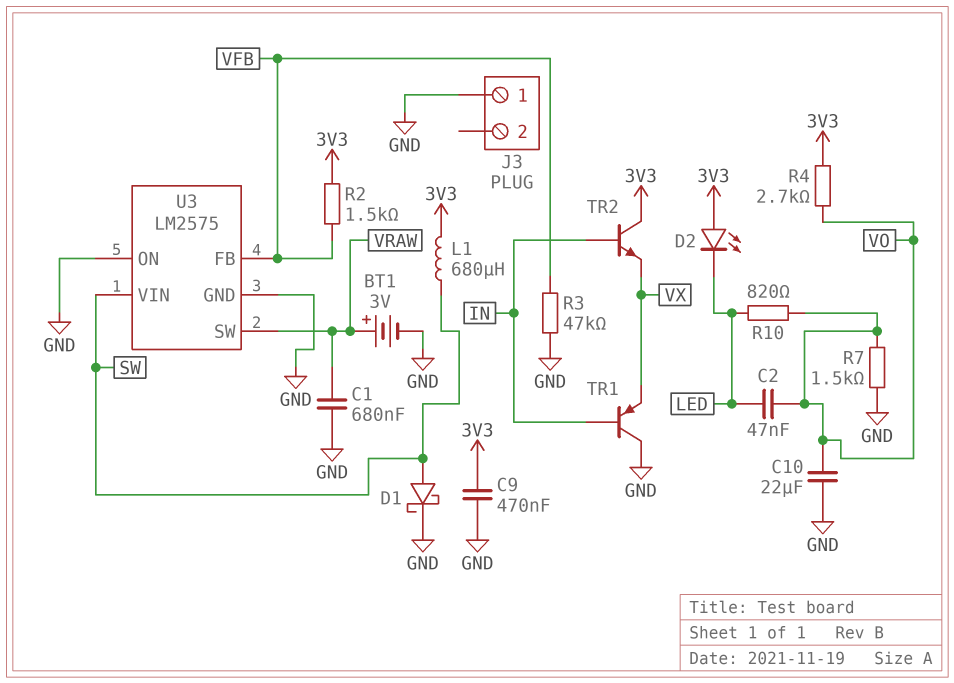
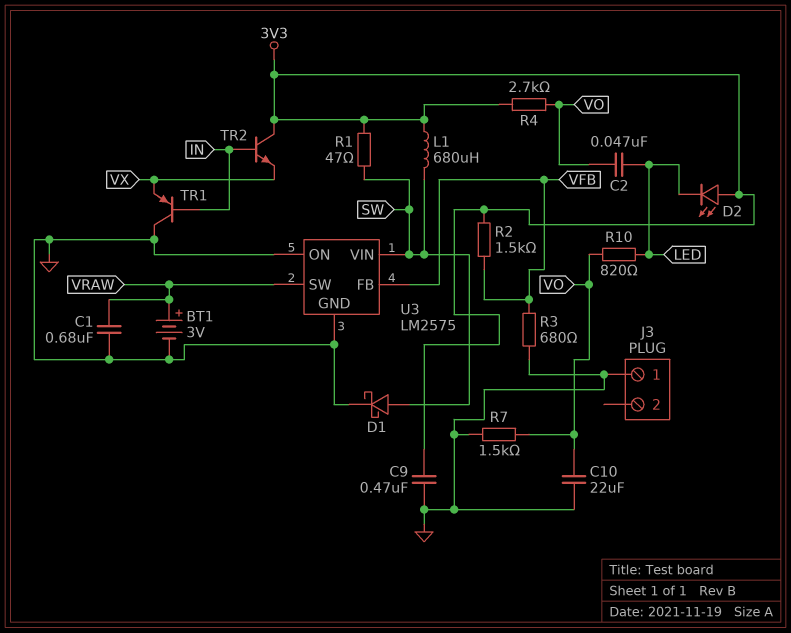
R1: none -> 47 (3V3, SW)
R3: 47k (GND, VFB) -> 680 (GND, VFB)

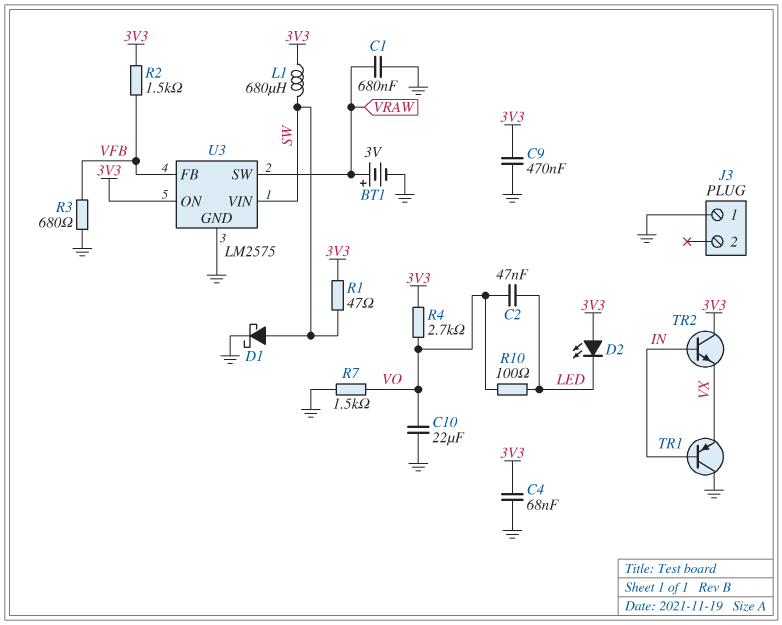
C4: none -> 68nF (3V3, GND)
R10: 820 (LED, VO) -> 100 (LED, VO)
U3 pin ON: GND -> 3V3

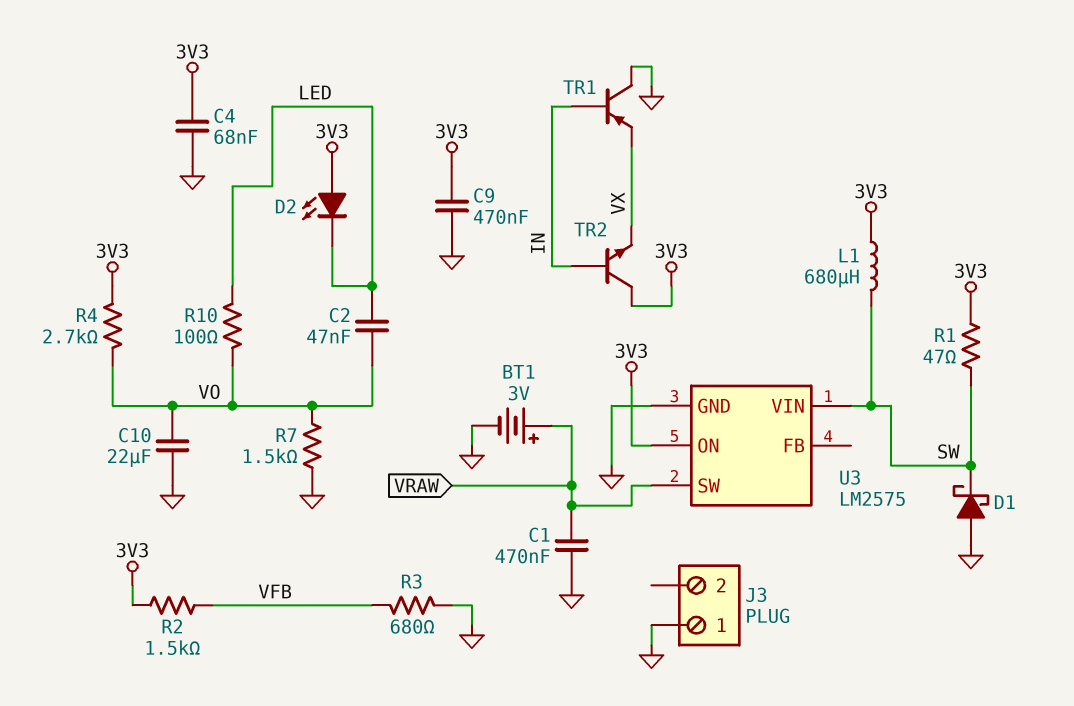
C1: 680nF (GND, VRAW) -> 470nF (GND, VRAW)
D1: schottky (A SW, K GND) -> schottky (A GND, K SW)
U3 pin FB: VFB -> none

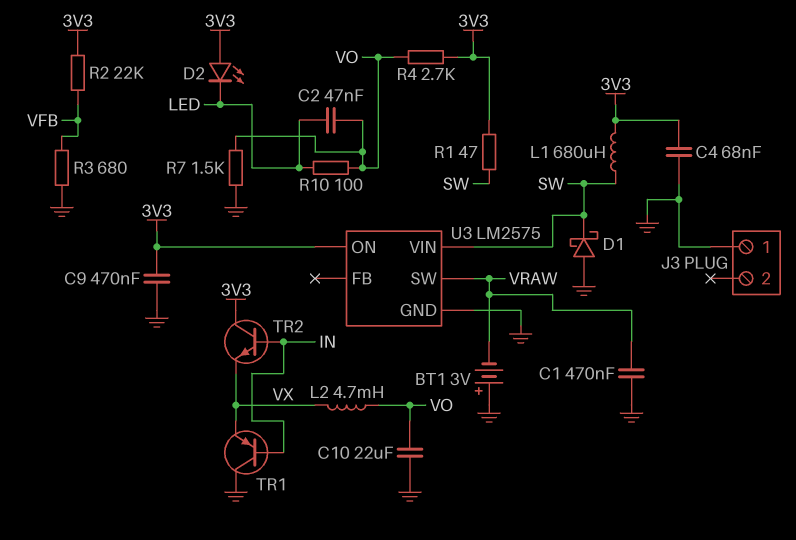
BT1: 3V (plus VRAW, minus GND) -> 3V (plus GND, minus VRAW)
L2: none -> 4.7mH (VO, VX)
R2: 1.5k (3V3, VFB) -> 22k (3V3, VFB)

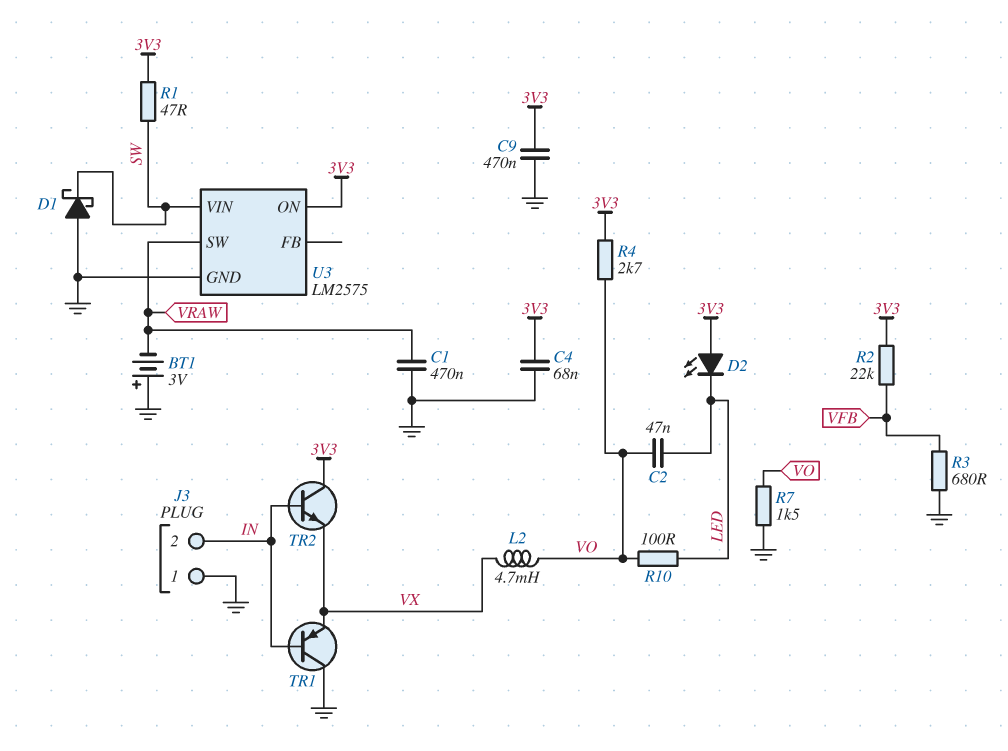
C10: 22uF (GND, VO) -> none
J3 pin 2: none -> IN
L1: 680uH (3V3, SW) -> none

